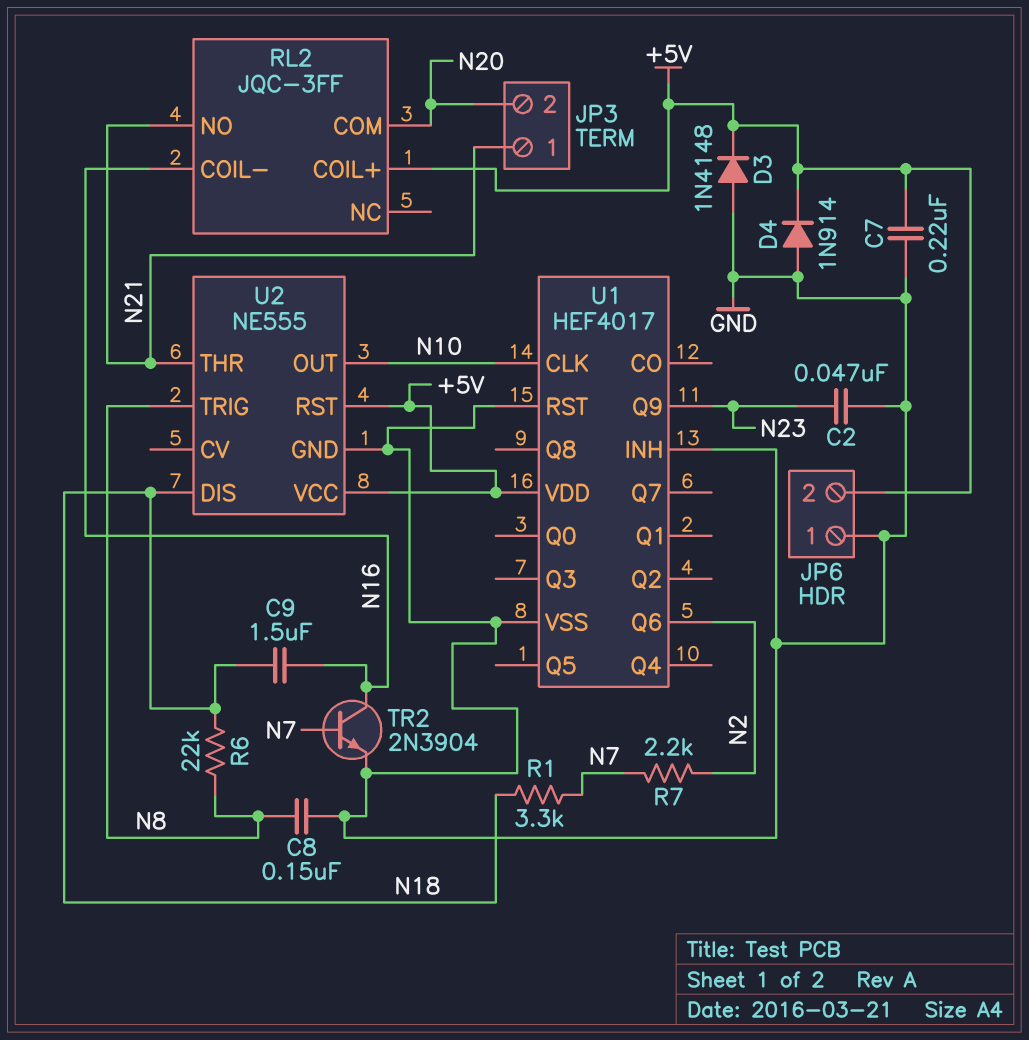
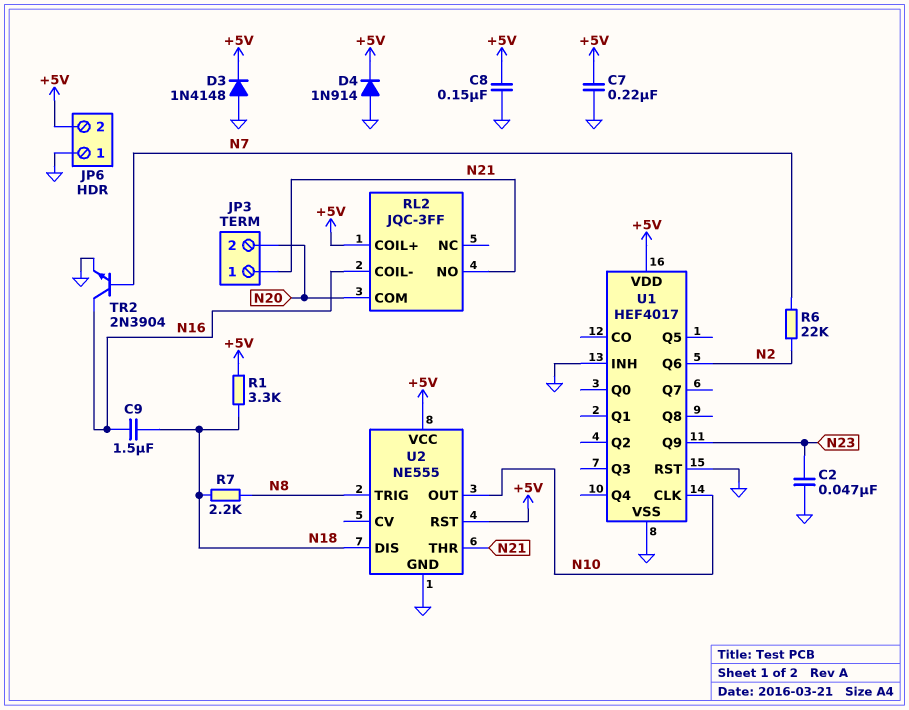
C8: 150nF (GND, N8) -> 150nF (+5V, GND)
R1: 3.3k (N7, N18) -> 3.3k (+5V, N18)
R6: 22k (N8, N18) -> 22k (N2, N7)
R7: 2.2k (N2, N7) -> 2.2k (N8, N18)

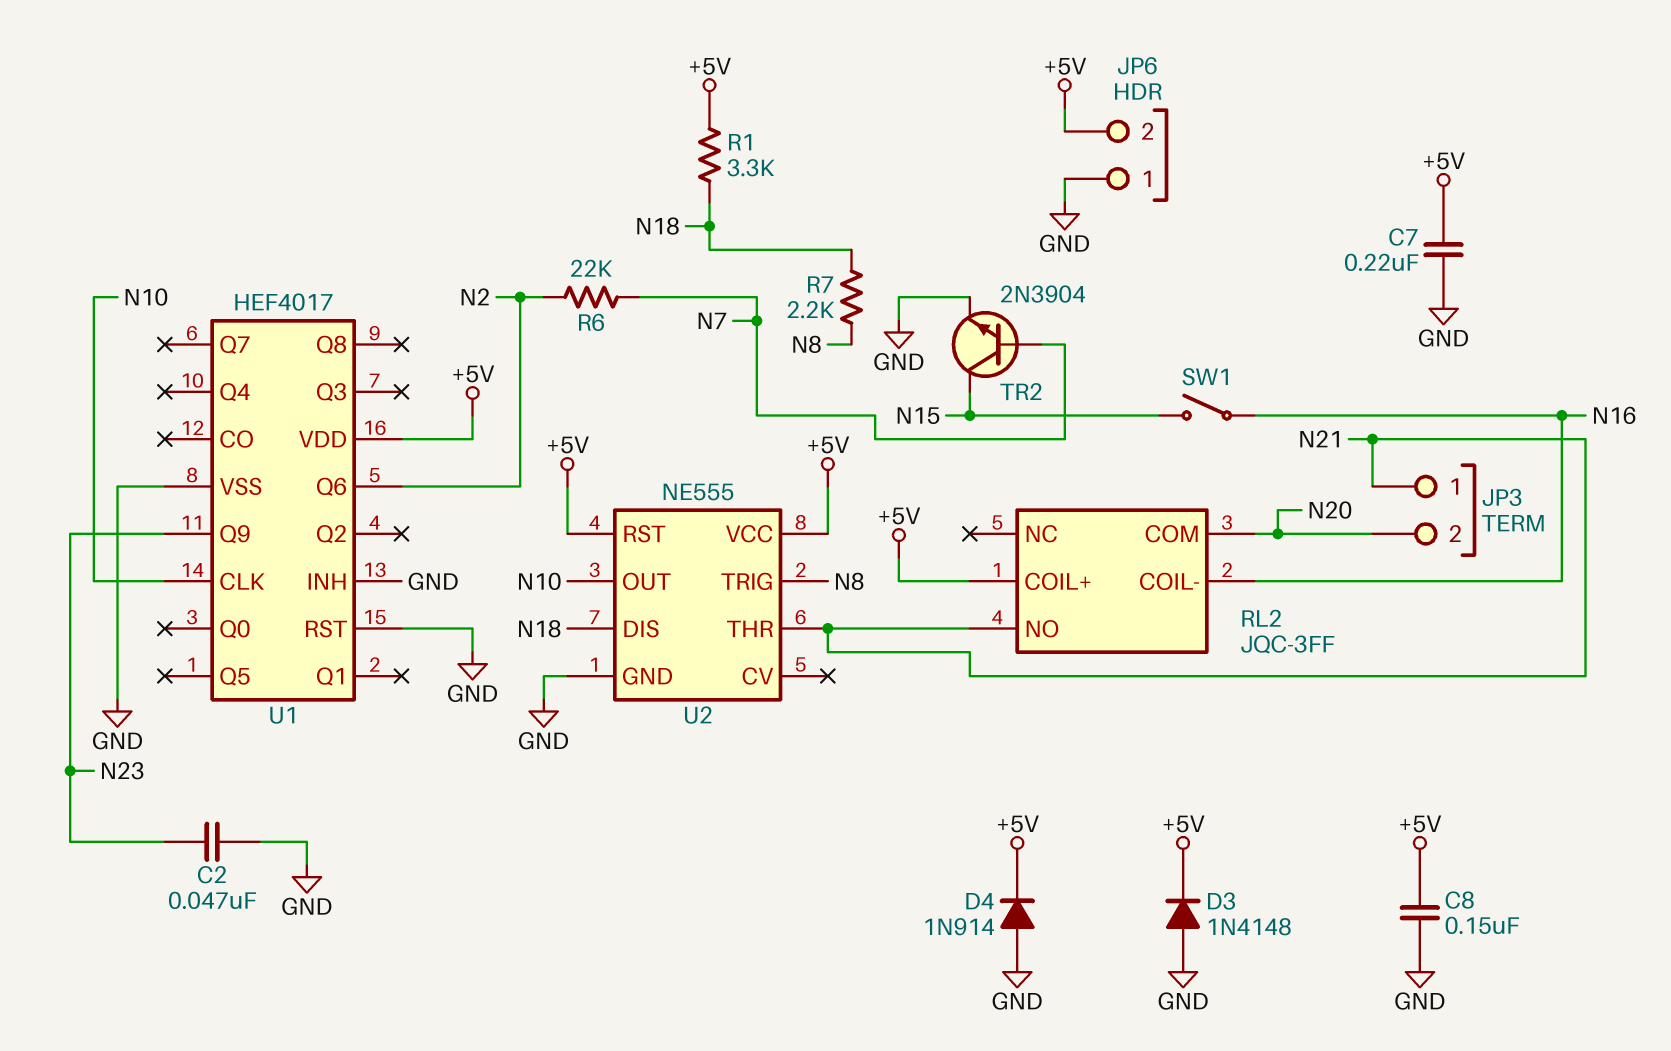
C9: 1.5uF (N16, N18) -> none
SW1: none -> switch (N15, N16)
TR2: NPN 2N3904 (B N7, C N16, E GND) -> NPN 2N3904 (B N7, C N15, E GND)

